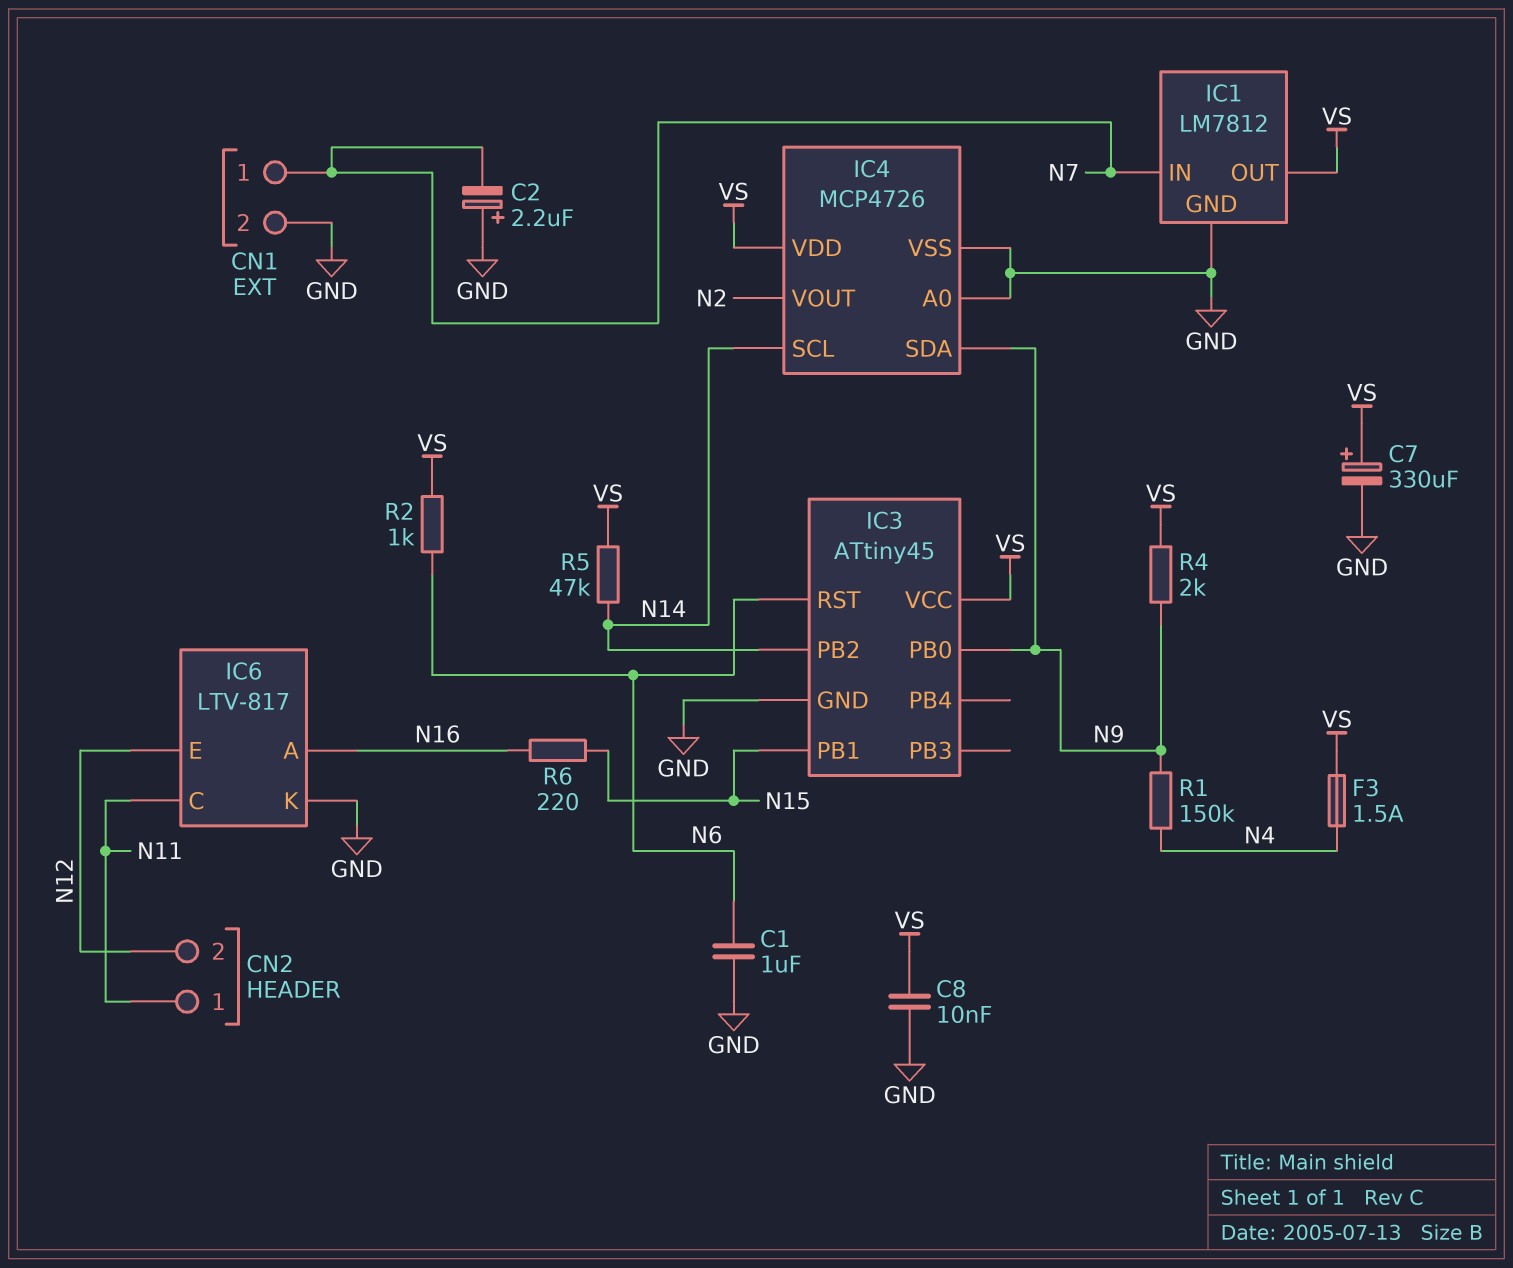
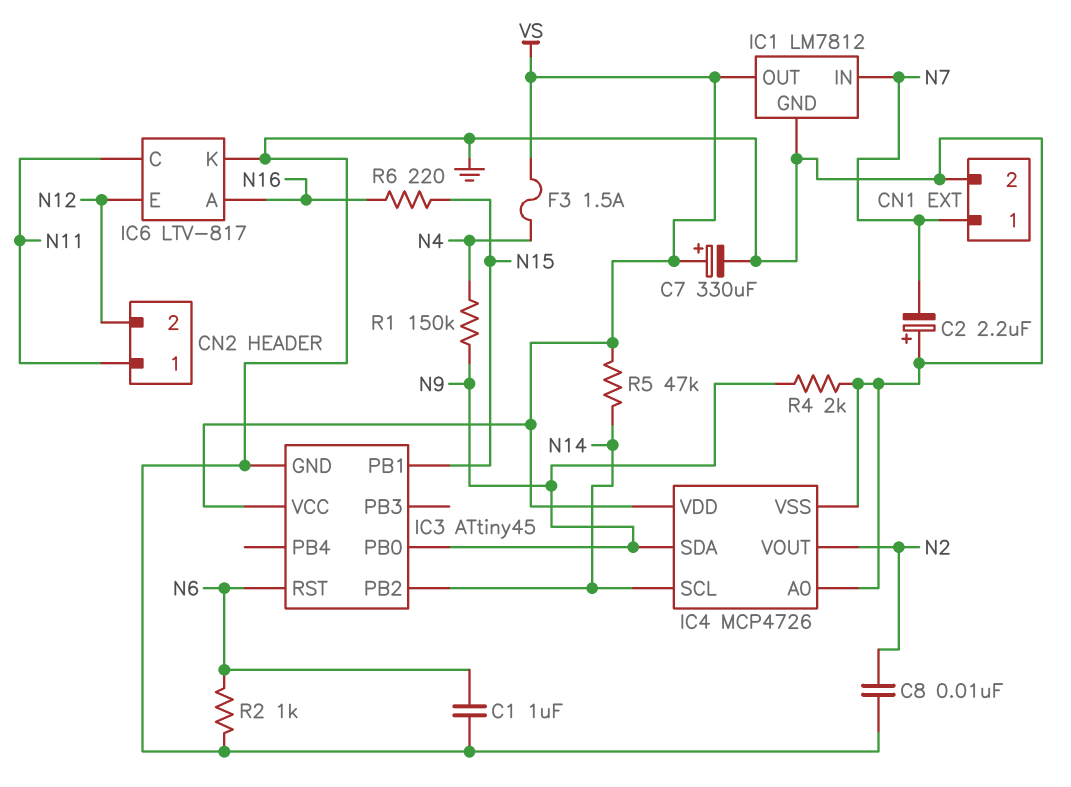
C8: 10nF (GND, VS) -> 10nF (GND, N2)
R2: 1k (N6, VS) -> 1k (GND, N6)
R4: 2k (N9, VS) -> 2k (GND, N9)

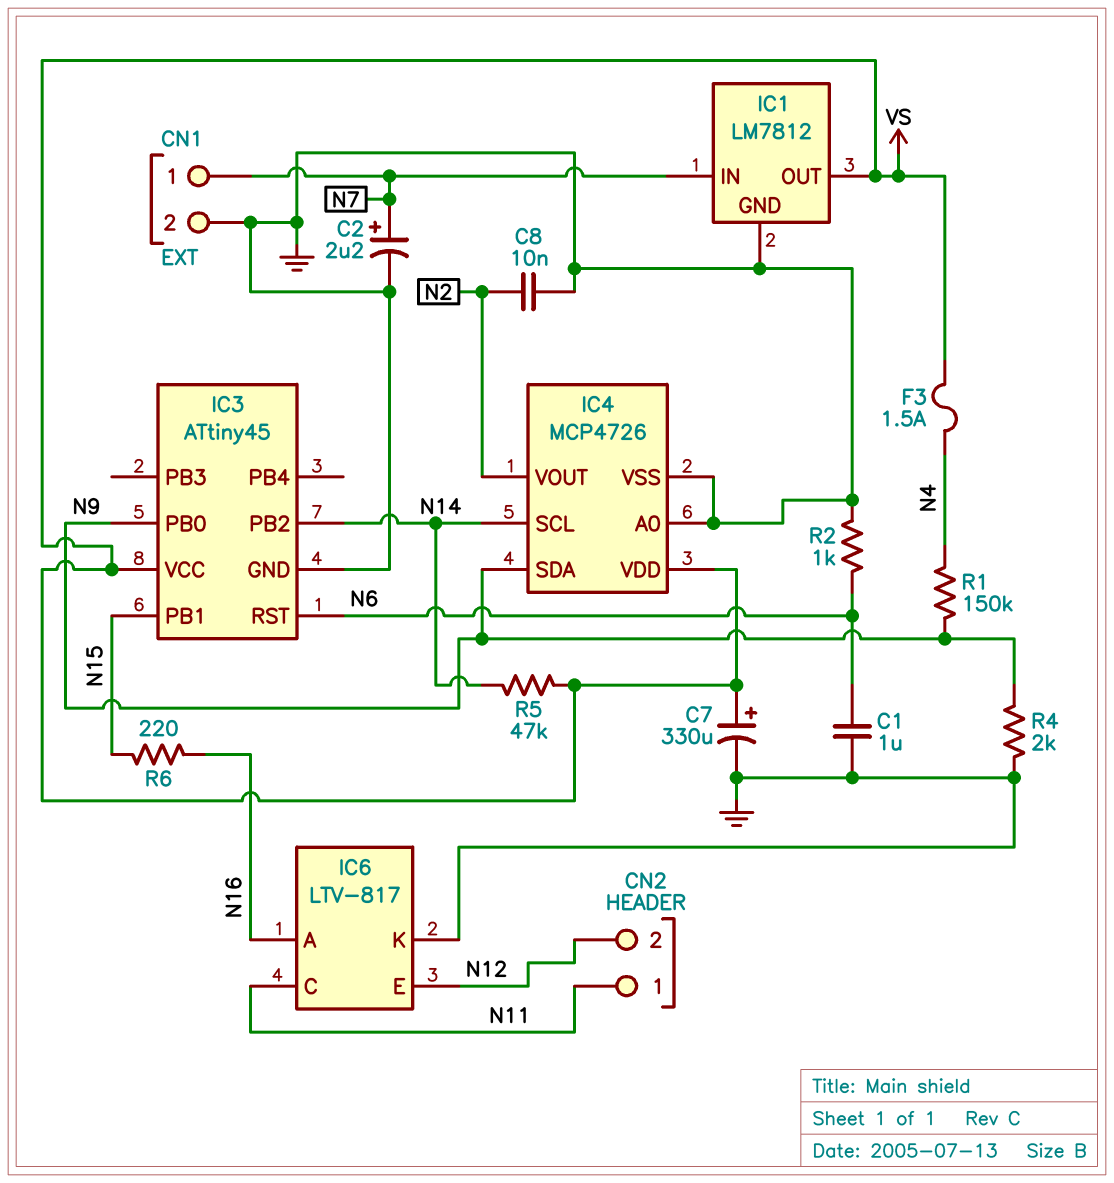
C2: 2.2uF (plus GND, minus N7) -> 2.2uF (plus N7, minus GND)

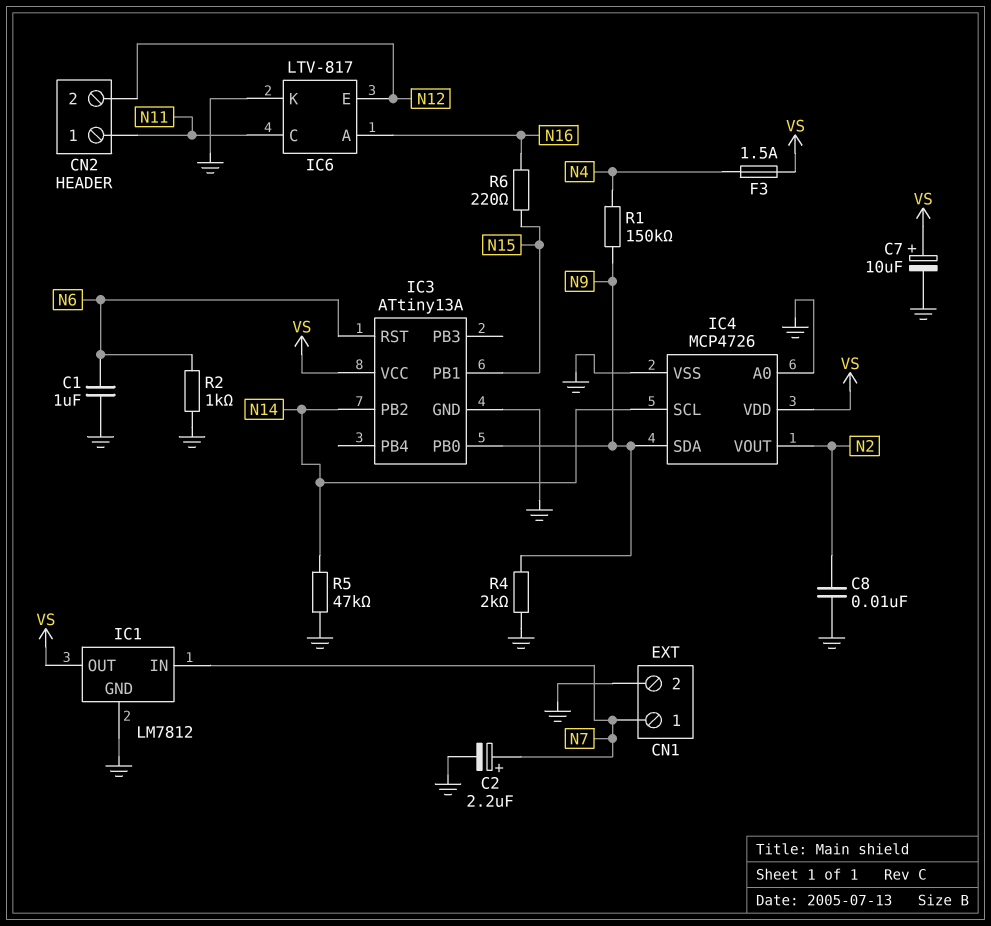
C7: 330uF (plus VS, minus GND) -> 10uF (plus VS, minus GND)
IC3: ATtiny45 -> ATtiny13A
R5: 47k (N14, VS) -> 47k (GND, N14)

